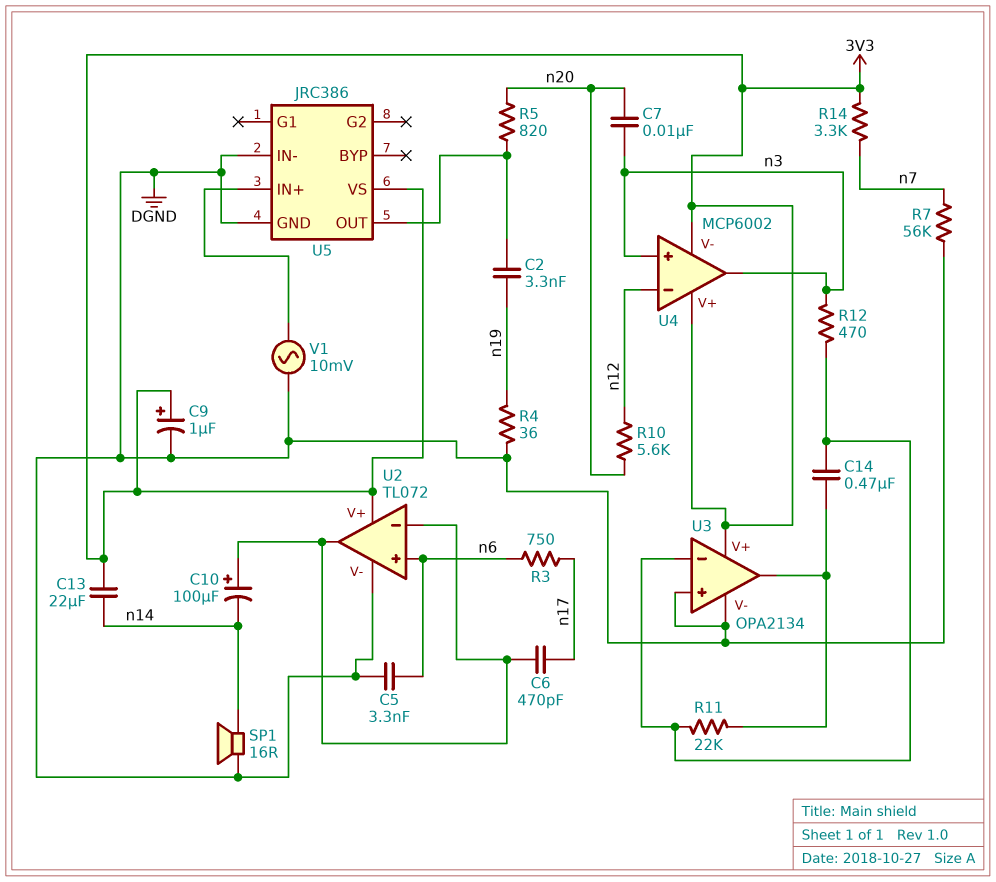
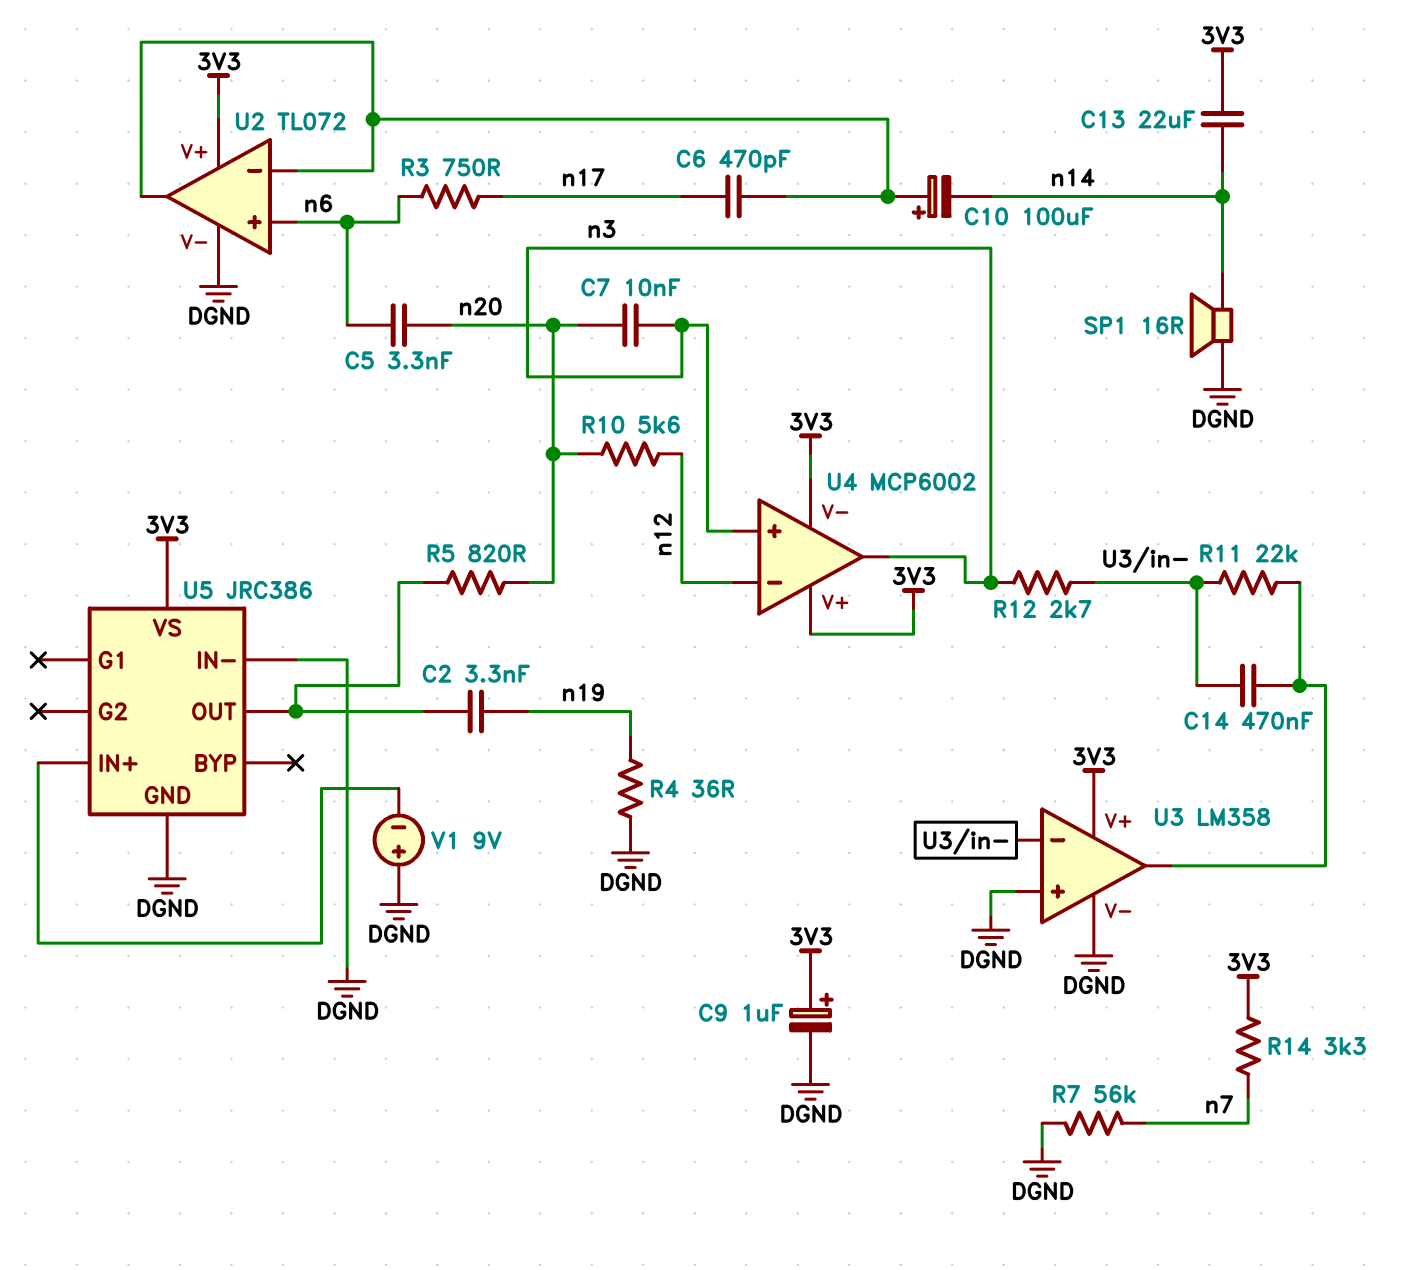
C5: 3.3nF (DGND, n6) -> 3.3nF (n6, n20)
R12: 470 (U3/in-, n3) -> 2.7k (U3/in-, n3)
U3: OPA2134 -> LM358
V1: AC 10mV (DGND, U5/IN+) -> 9V (plus DGND, minus U5/IN+)

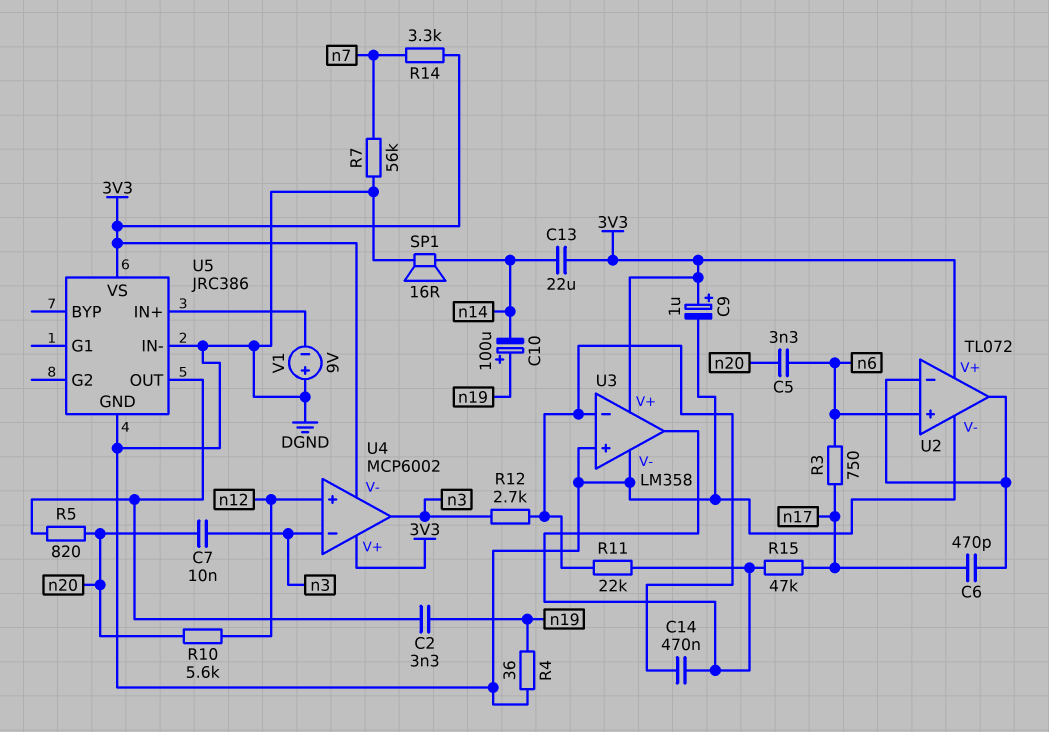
C10: 100uF (plus U2/in-, minus n14) -> 100uF (plus n19, minus n14)
R15: none -> 47k (U3/out, n17)
U4 pin in+: n3 -> n12
U4 pin in-: n12 -> n3

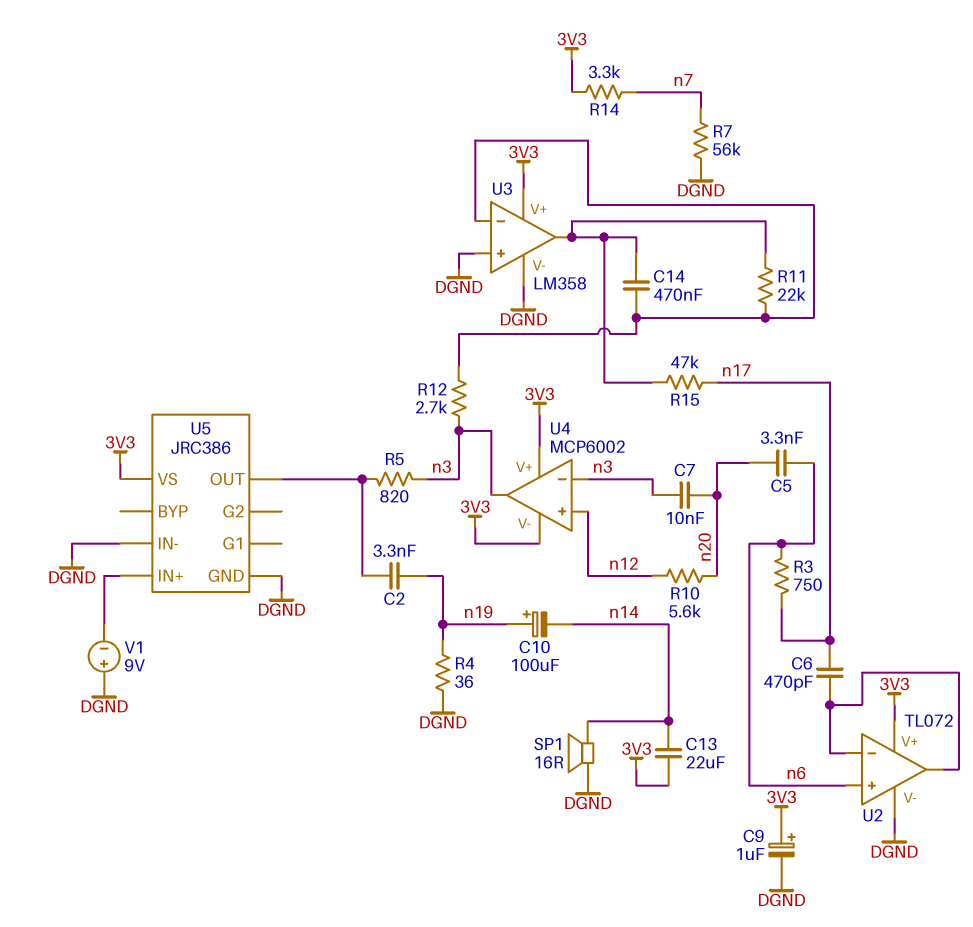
R5: 820 (U5/OUT, n20) -> 820 (U5/OUT, n3)

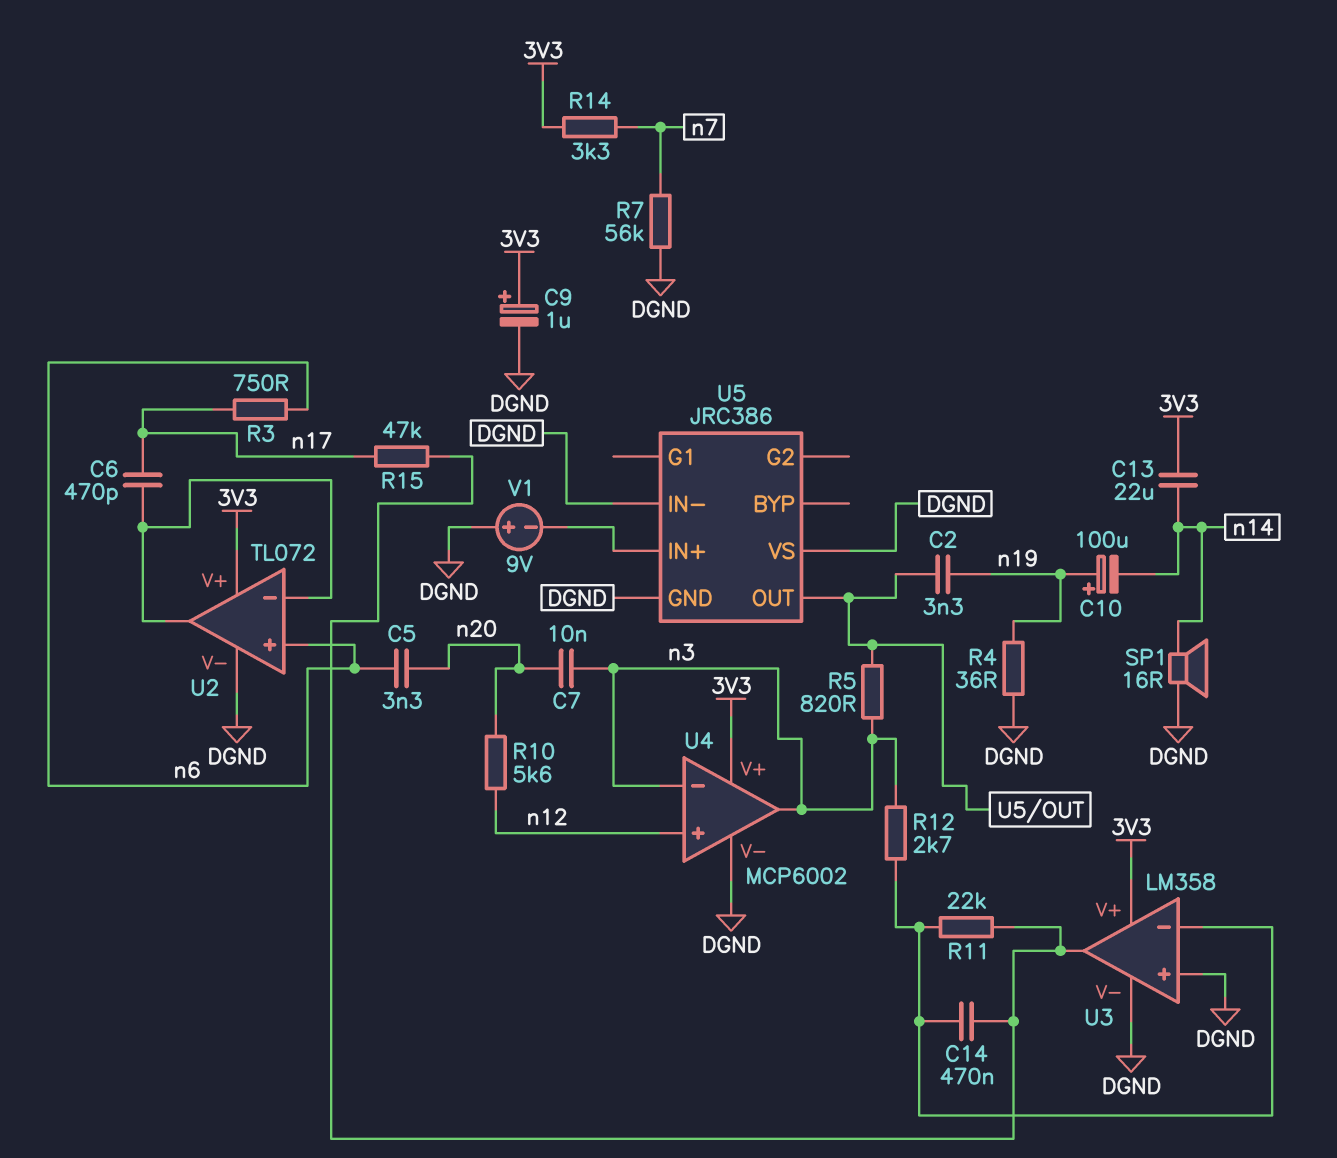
U4 pin V-: 3V3 -> DGND
U5 pin VS: 3V3 -> DGND

